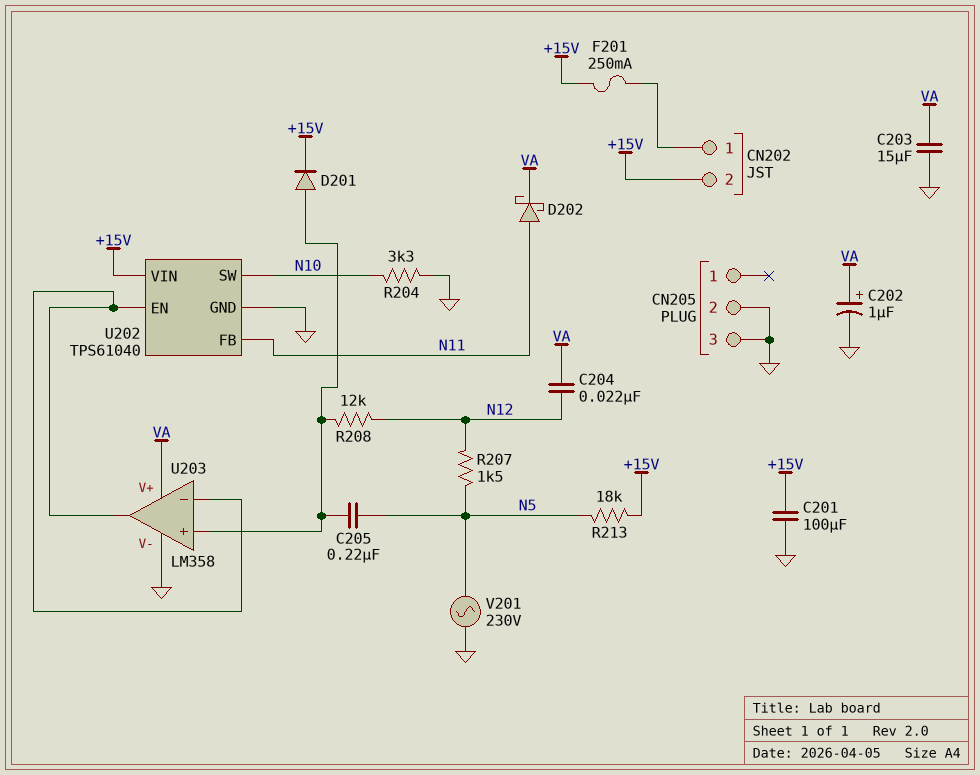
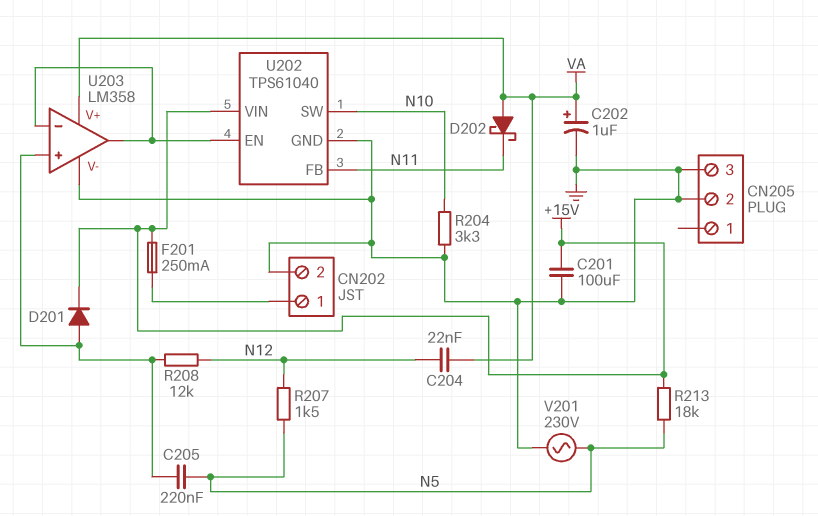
C203: 15uF (GND, VA) -> none
CN202 pin 2: +15V -> GND
D202: schottky (A N11, K VA) -> schottky (A VA, K N11)

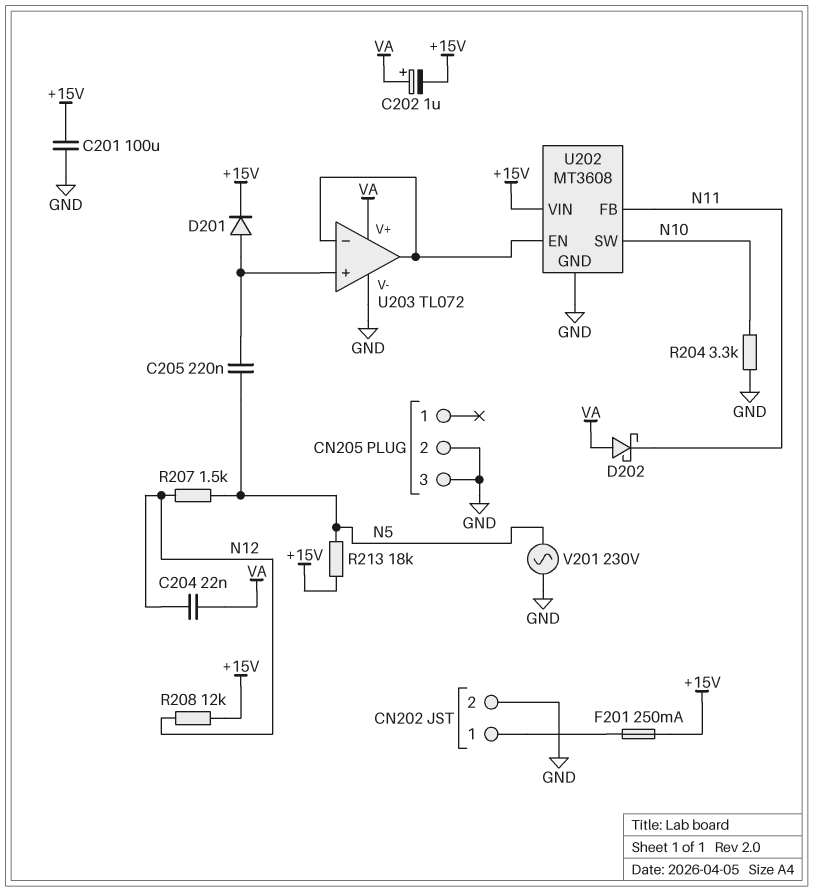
C202: 1uF (plus VA, minus GND) -> 1uF (plus VA, minus +15V)
R208: 12k (N12, U203/in+) -> 12k (+15V, N12)
U202: TPS61040 -> MT3608
U203: LM358 -> TL072

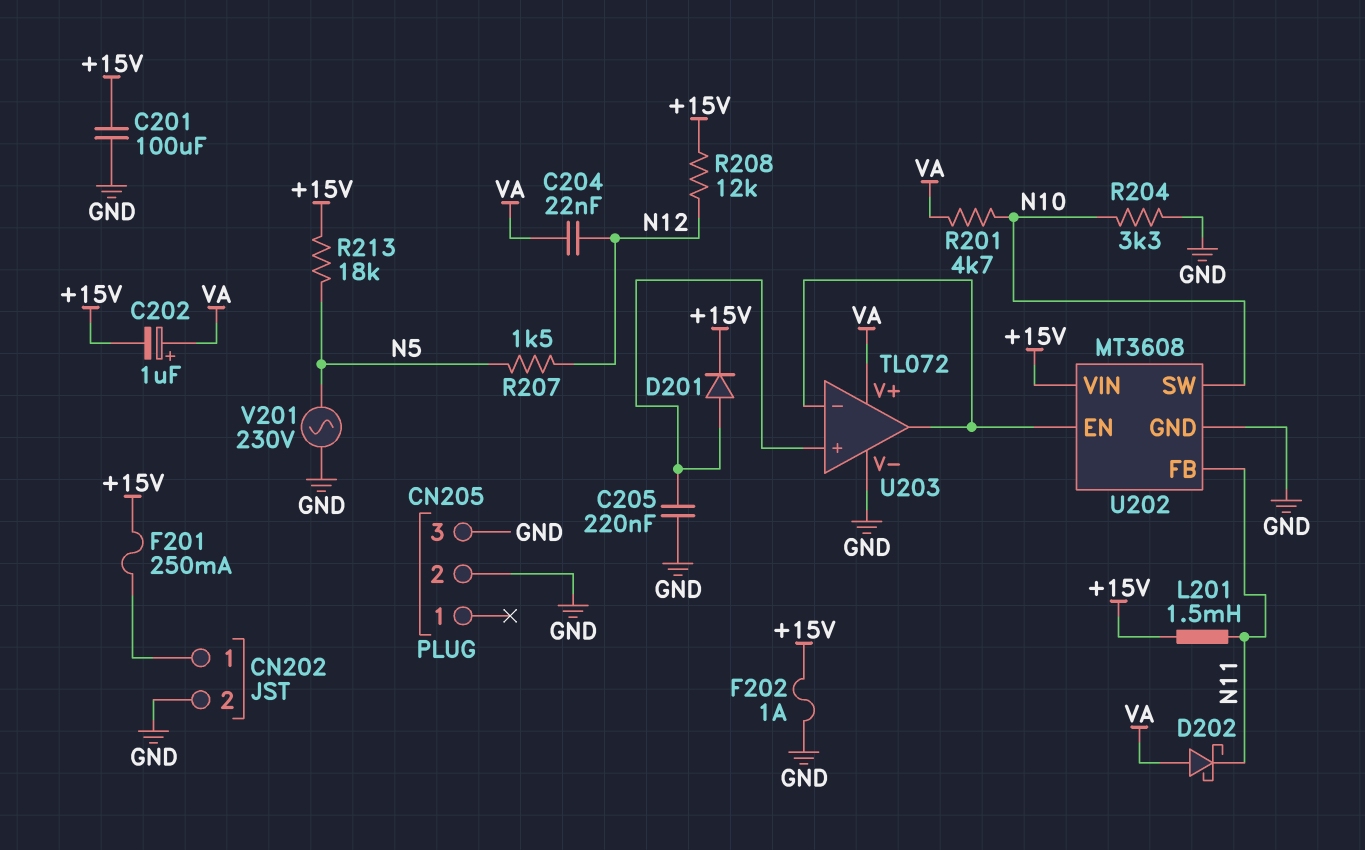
C205: 220nF (N5, U203/in+) -> 220nF (GND, U203/in+)
F202: none -> 1A (+15V, GND)
L201: none -> 1.5mH (+15V, N11)
R201: none -> 4.7k (N10, VA)

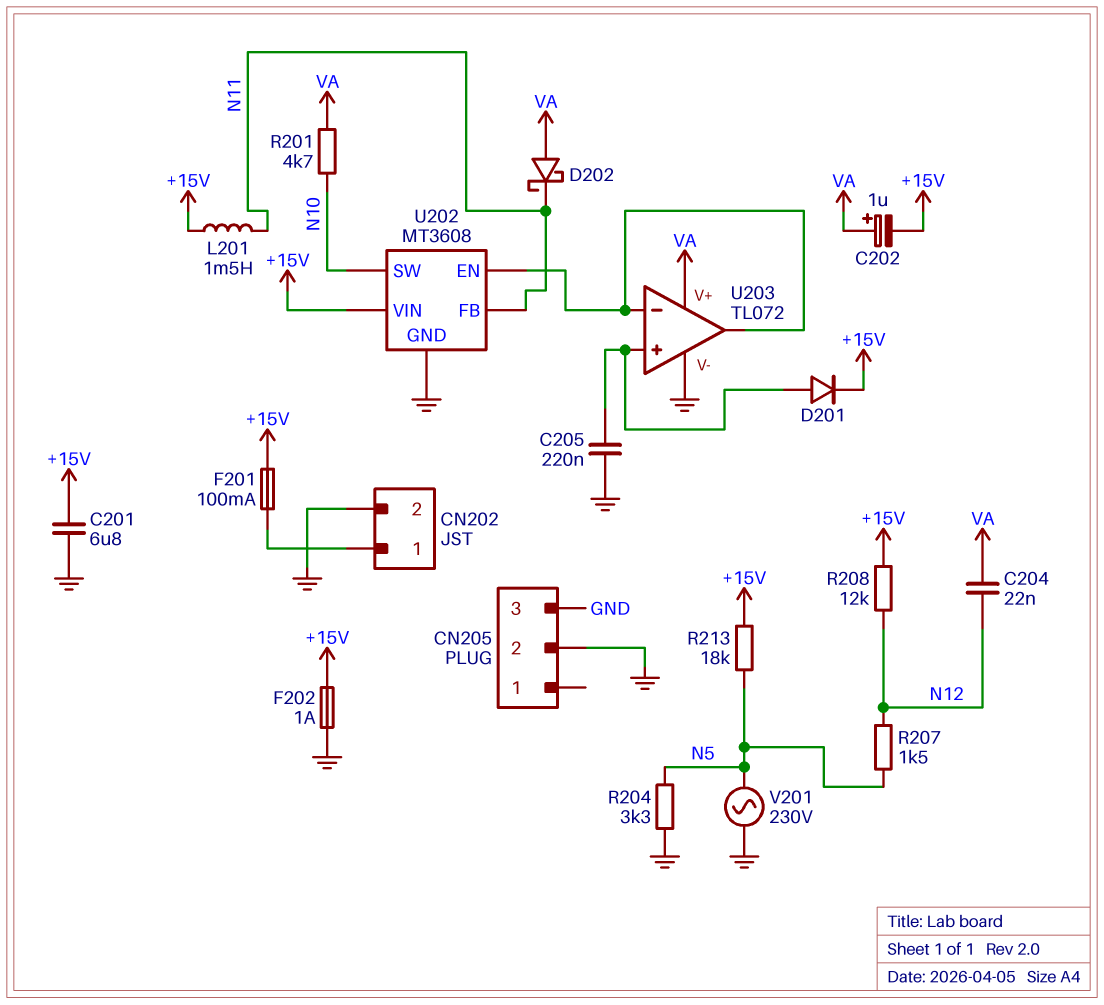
C201: 100uF (+15V, GND) -> 6.8uF (+15V, GND)
F201: 250mA (+15V, CN202/1) -> 100mA (+15V, CN202/1)
R204: 3.3k (GND, N10) -> 3.3k (GND, N5)

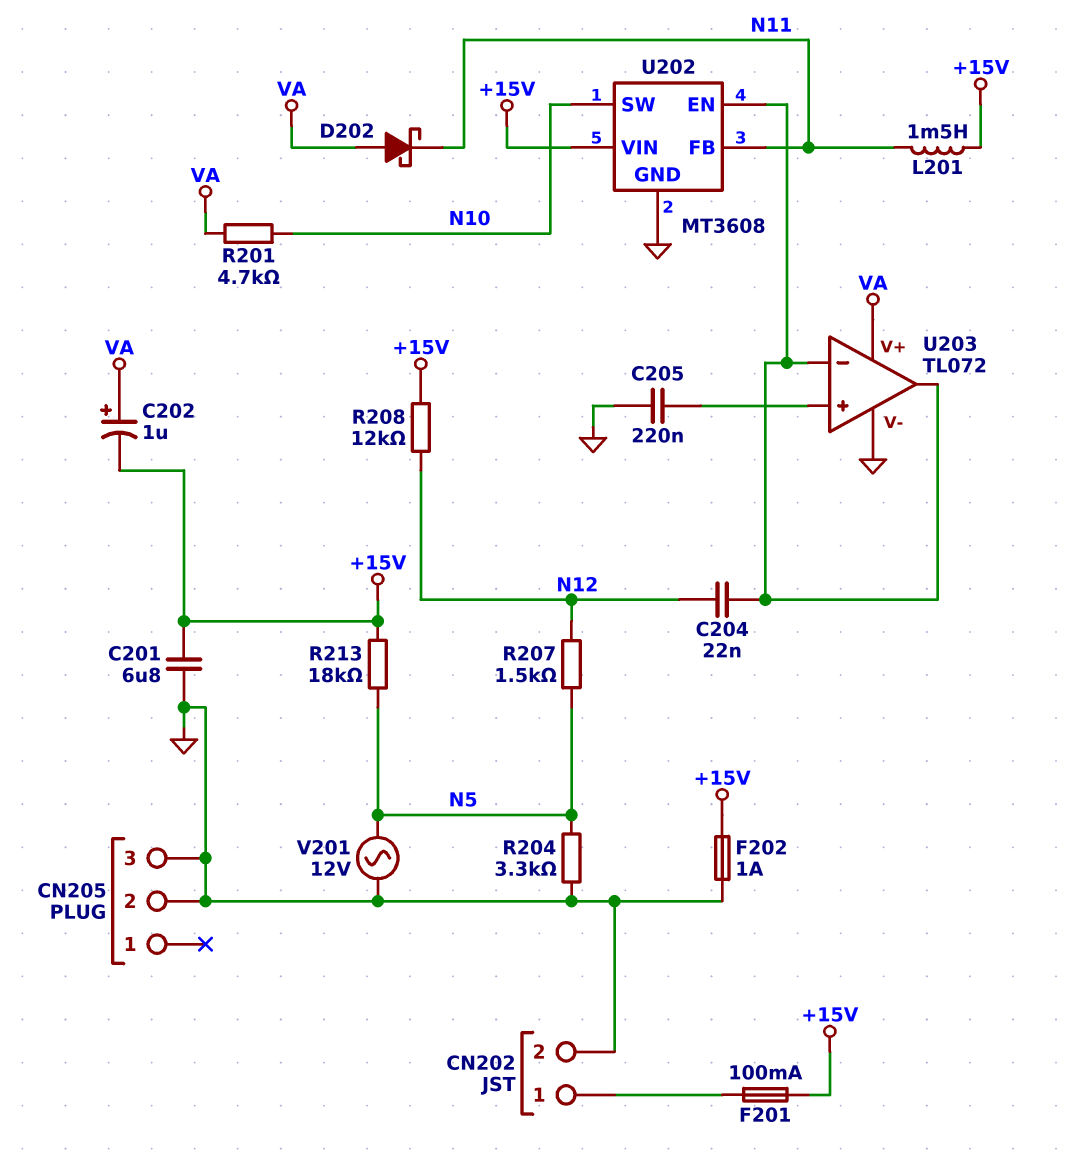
C204: 22nF (N12, VA) -> 22nF (N12, U202/EN)
D201: diode (A U203/in+, K +15V) -> none
V201: AC 230V (GND, N5) -> AC 12V (GND, N5)

